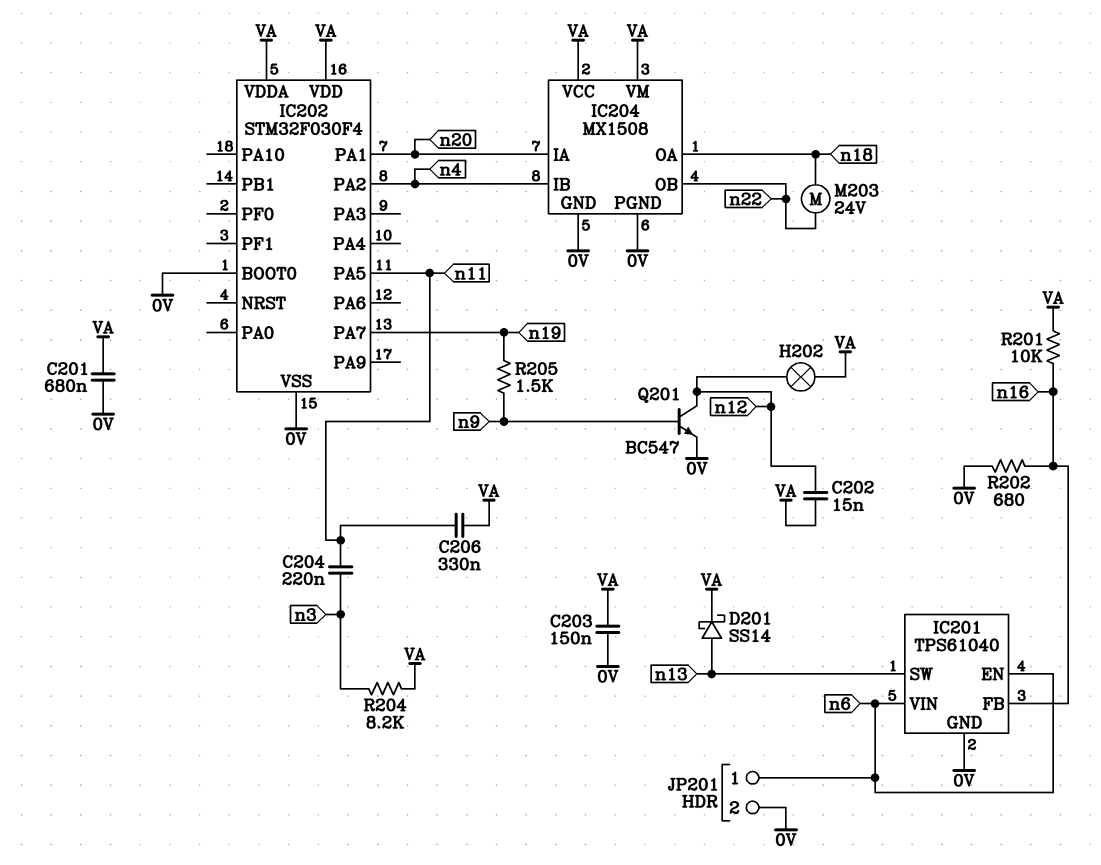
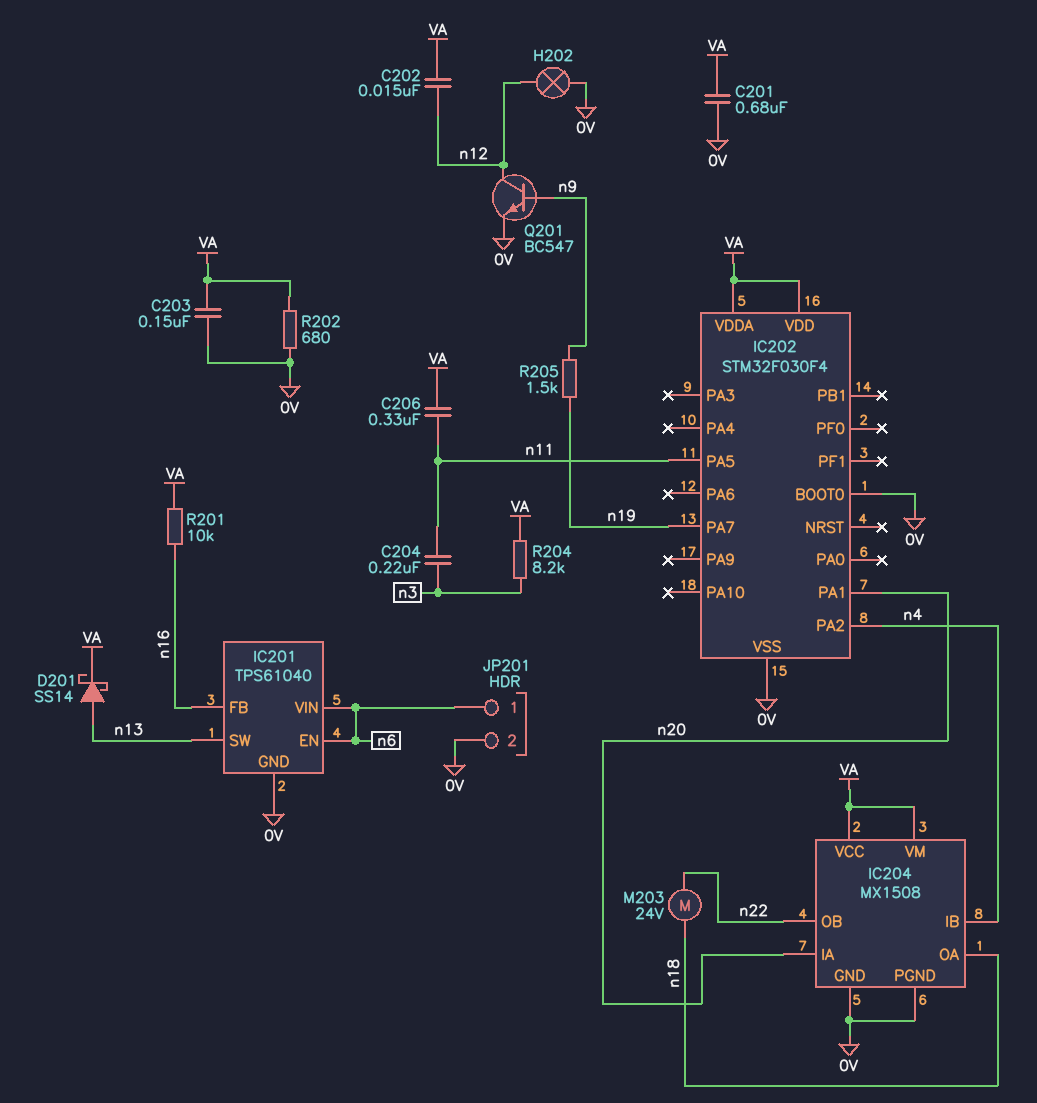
H202: lamp (VA, n12) -> lamp (0V, n12)
R202: 680 (0V, n16) -> 680 (0V, VA)

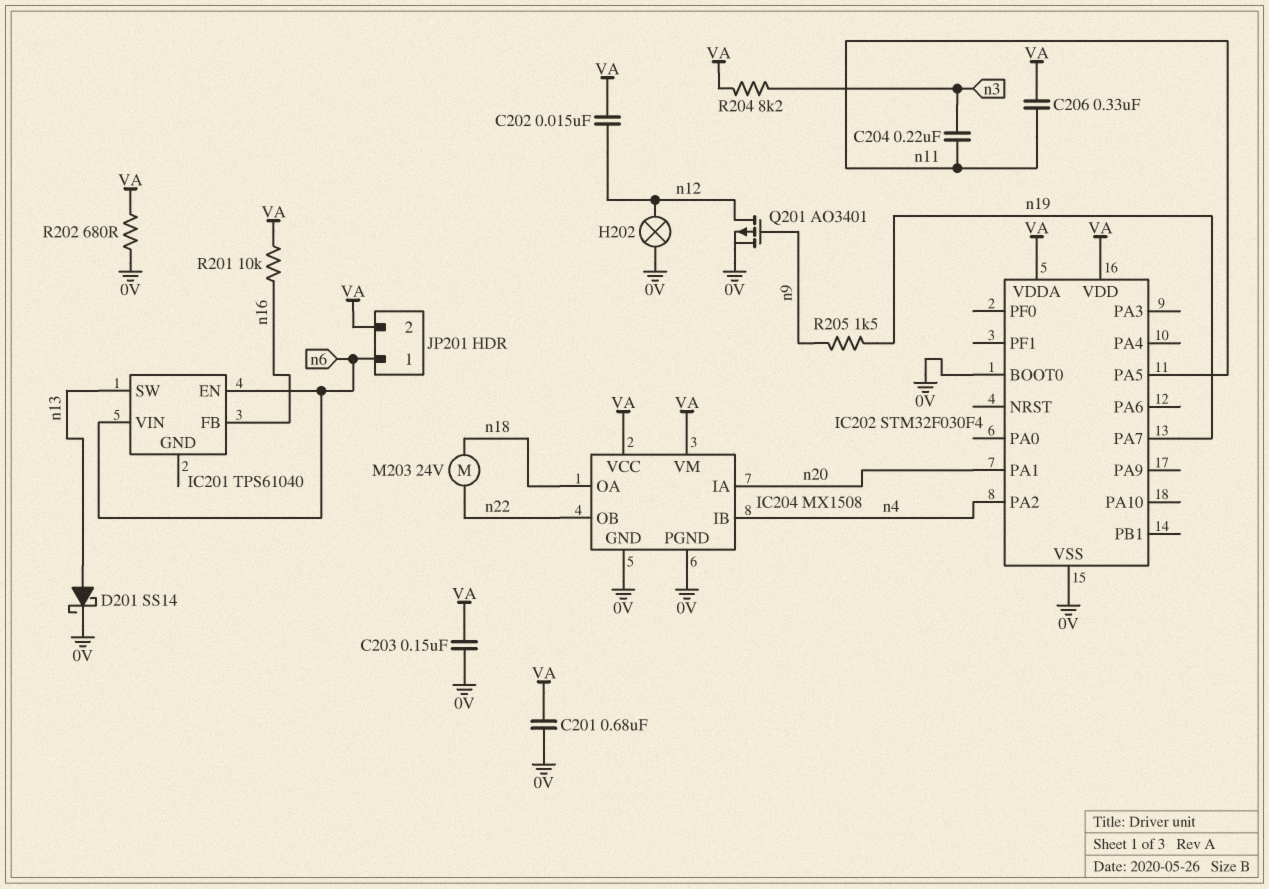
D201: schottky SS14 (A n13, K VA) -> schottky SS14 (A n13, K 0V)
IC201 pin GND: 0V -> none
JP201 pin 2: 0V -> VA
Q201: NPN BC547 (B n9, C n12, E 0V) -> PMOS AO3401 (G n9, D n12, S 0V)

